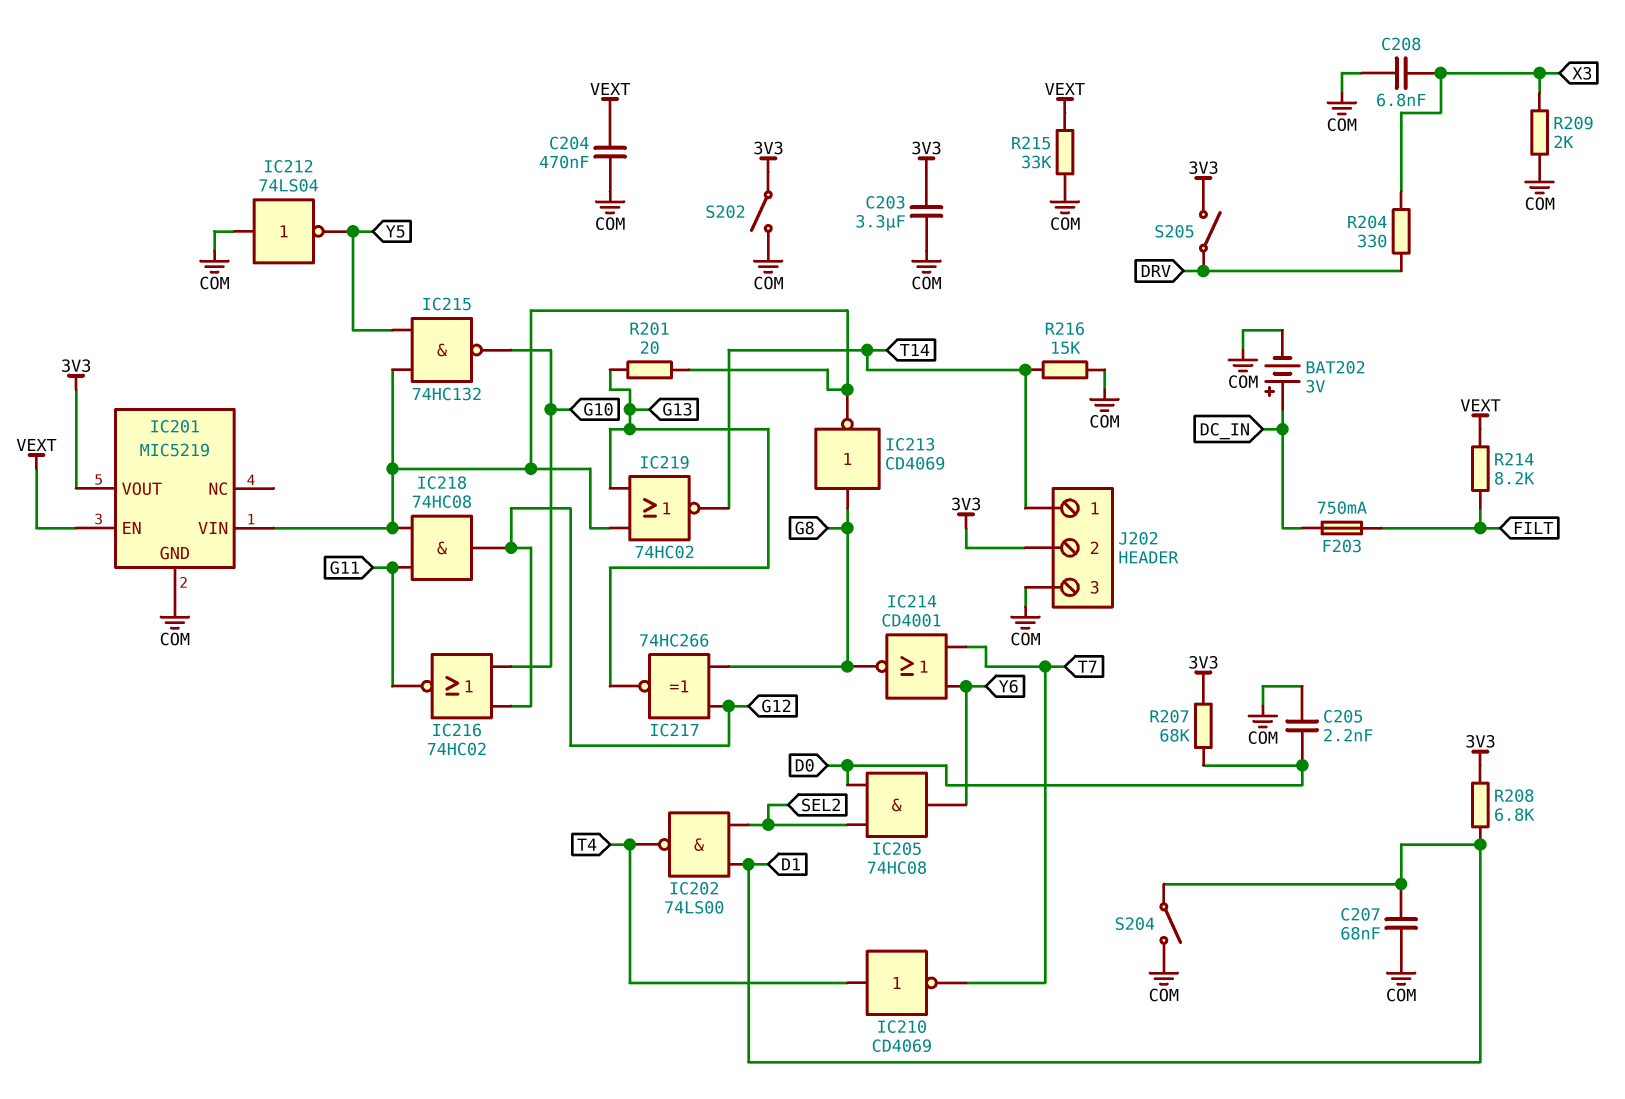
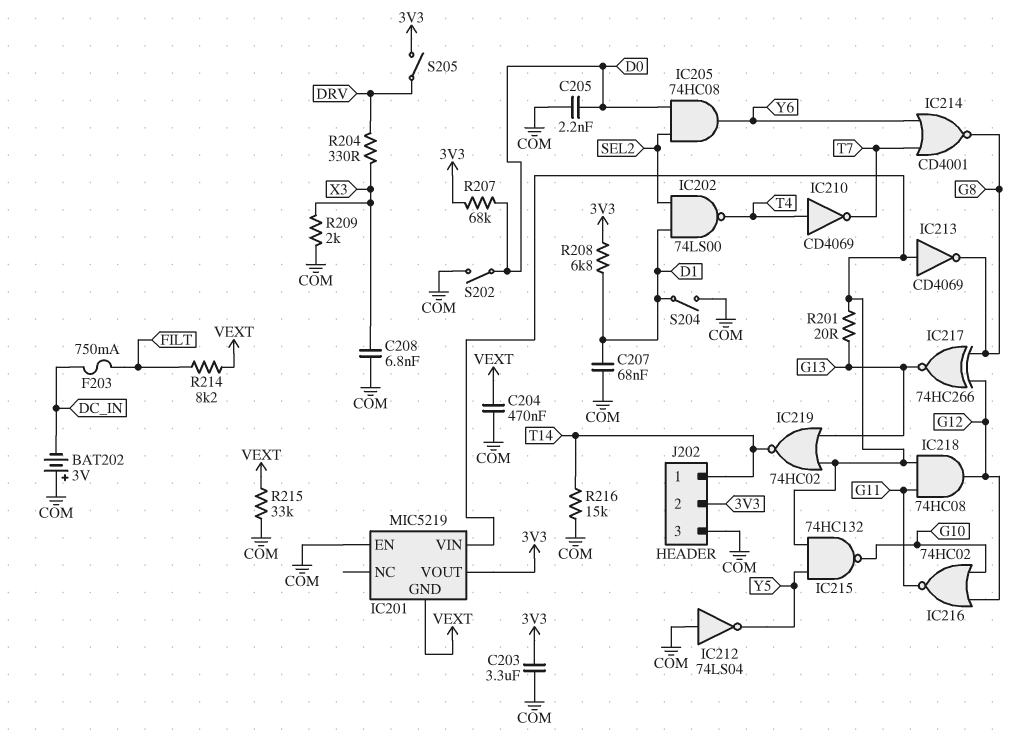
BAT202: 3V (plus DC_IN, minus COM) -> 3V (plus COM, minus DC_IN)
IC201 pin EN: VEXT -> COM
IC201 pin GND: COM -> VEXT
IC213: NOT CD4069 (in G8, out IC201/VIN) -> NOT CD4069 (in IC201/VIN, out G8)
S202: switch (3V3, COM) -> switch (COM, D0)

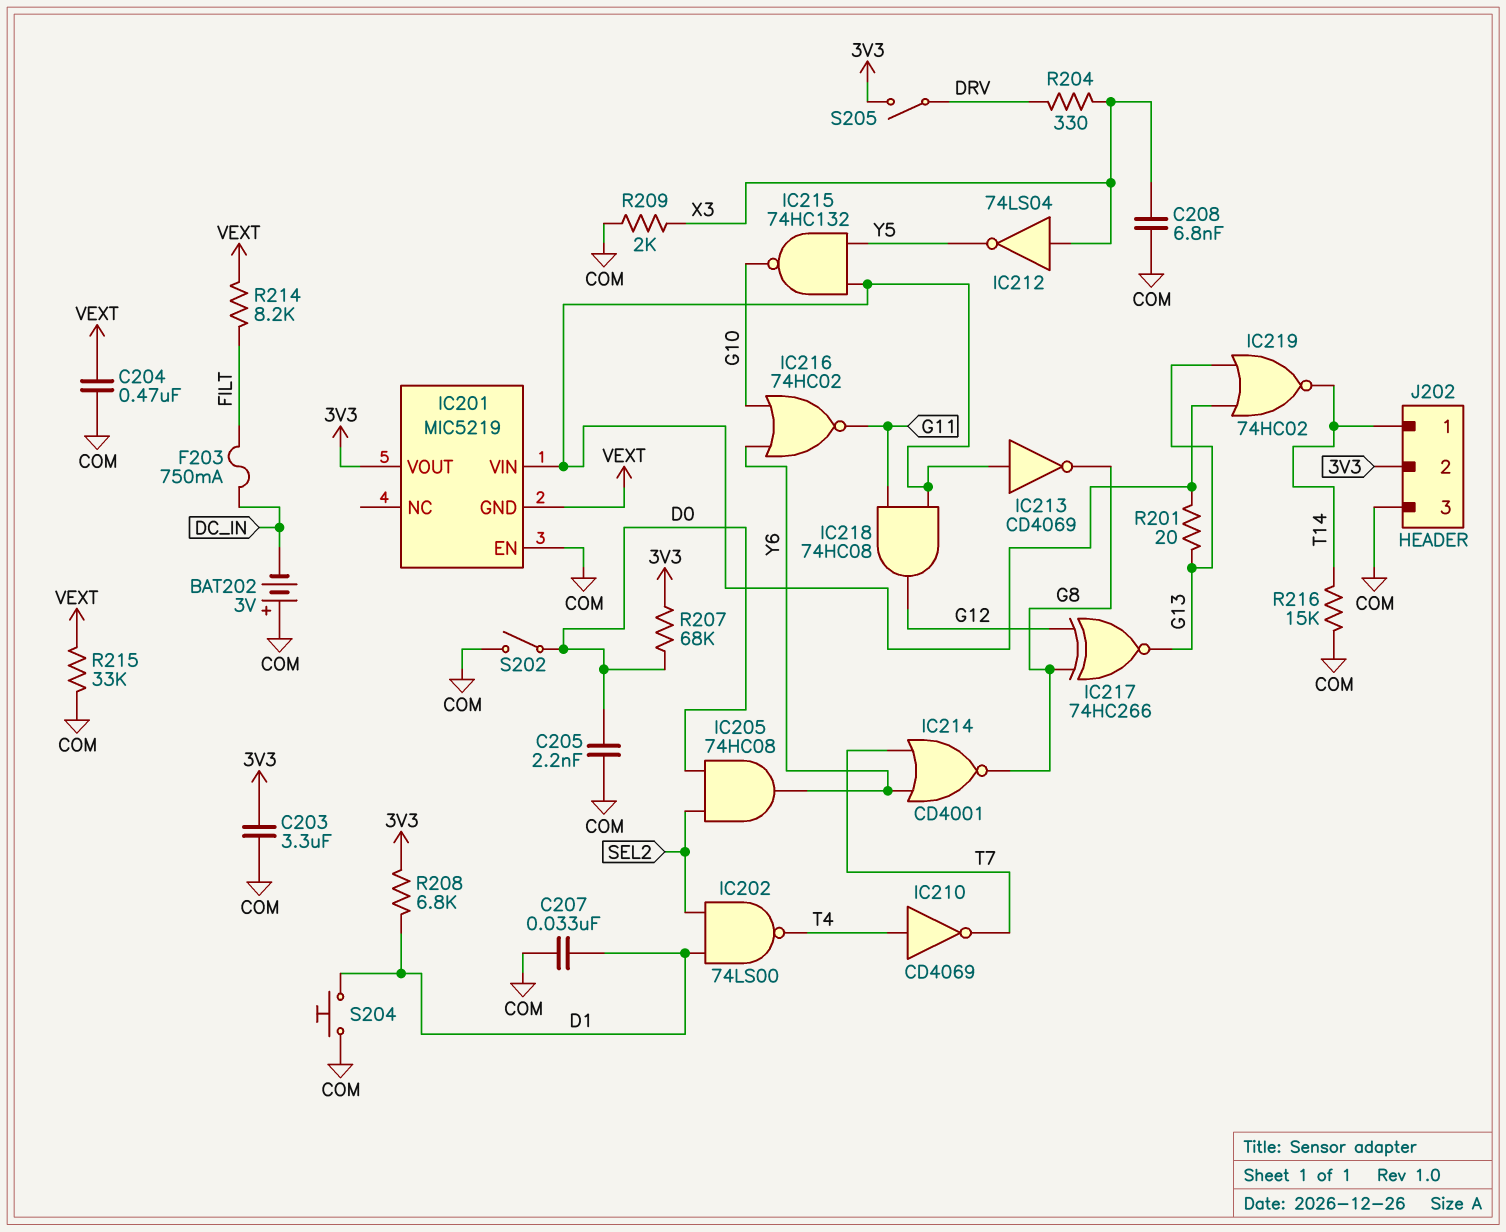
C207: 68nF (COM, D1) -> 33nF (COM, D1)
IC212: NOT 74LS04 (in COM, out Y5) -> NOT 74LS04 (in X3, out Y5)
IC216: NOR 74HC02 (in G10, in G12, out G11) -> NOR 74HC02 (in G10, in Y6, out G11)
S204: switch (COM, D1) -> button (COM, D1)

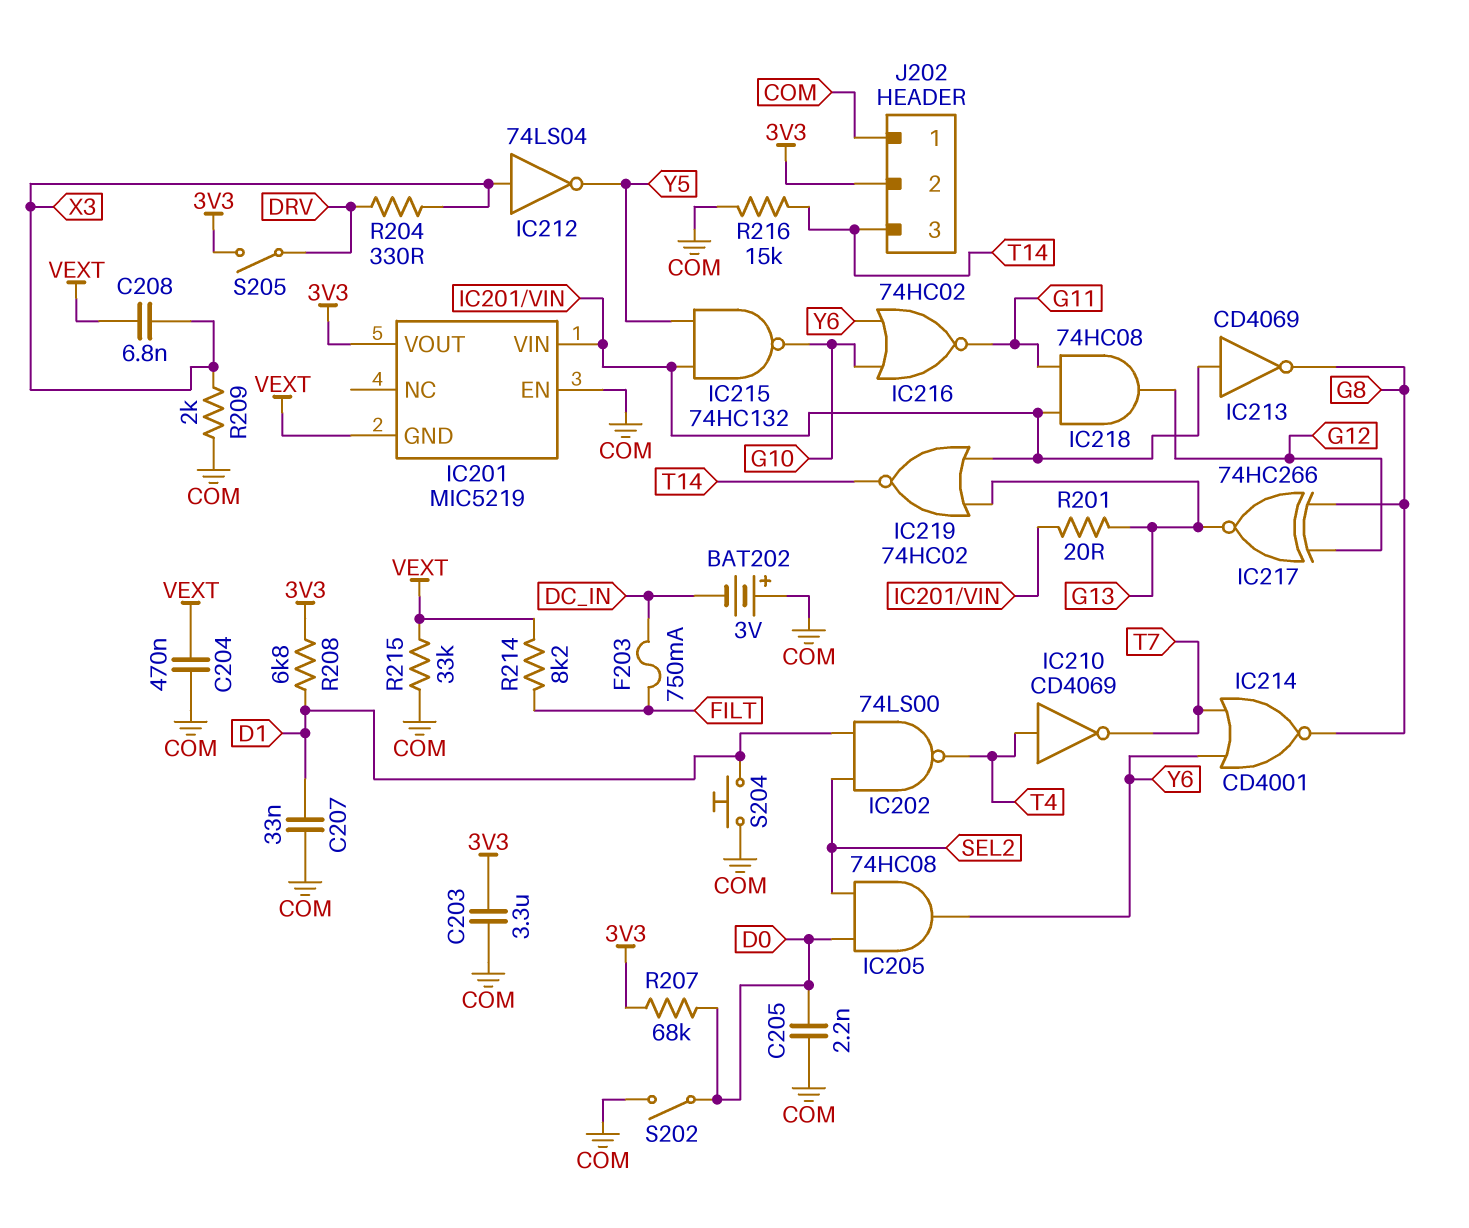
C208: 6.8nF (COM, X3) -> 6.8nF (VEXT, X3)
J202 pin 1: T14 -> COM
J202 pin 3: COM -> T14

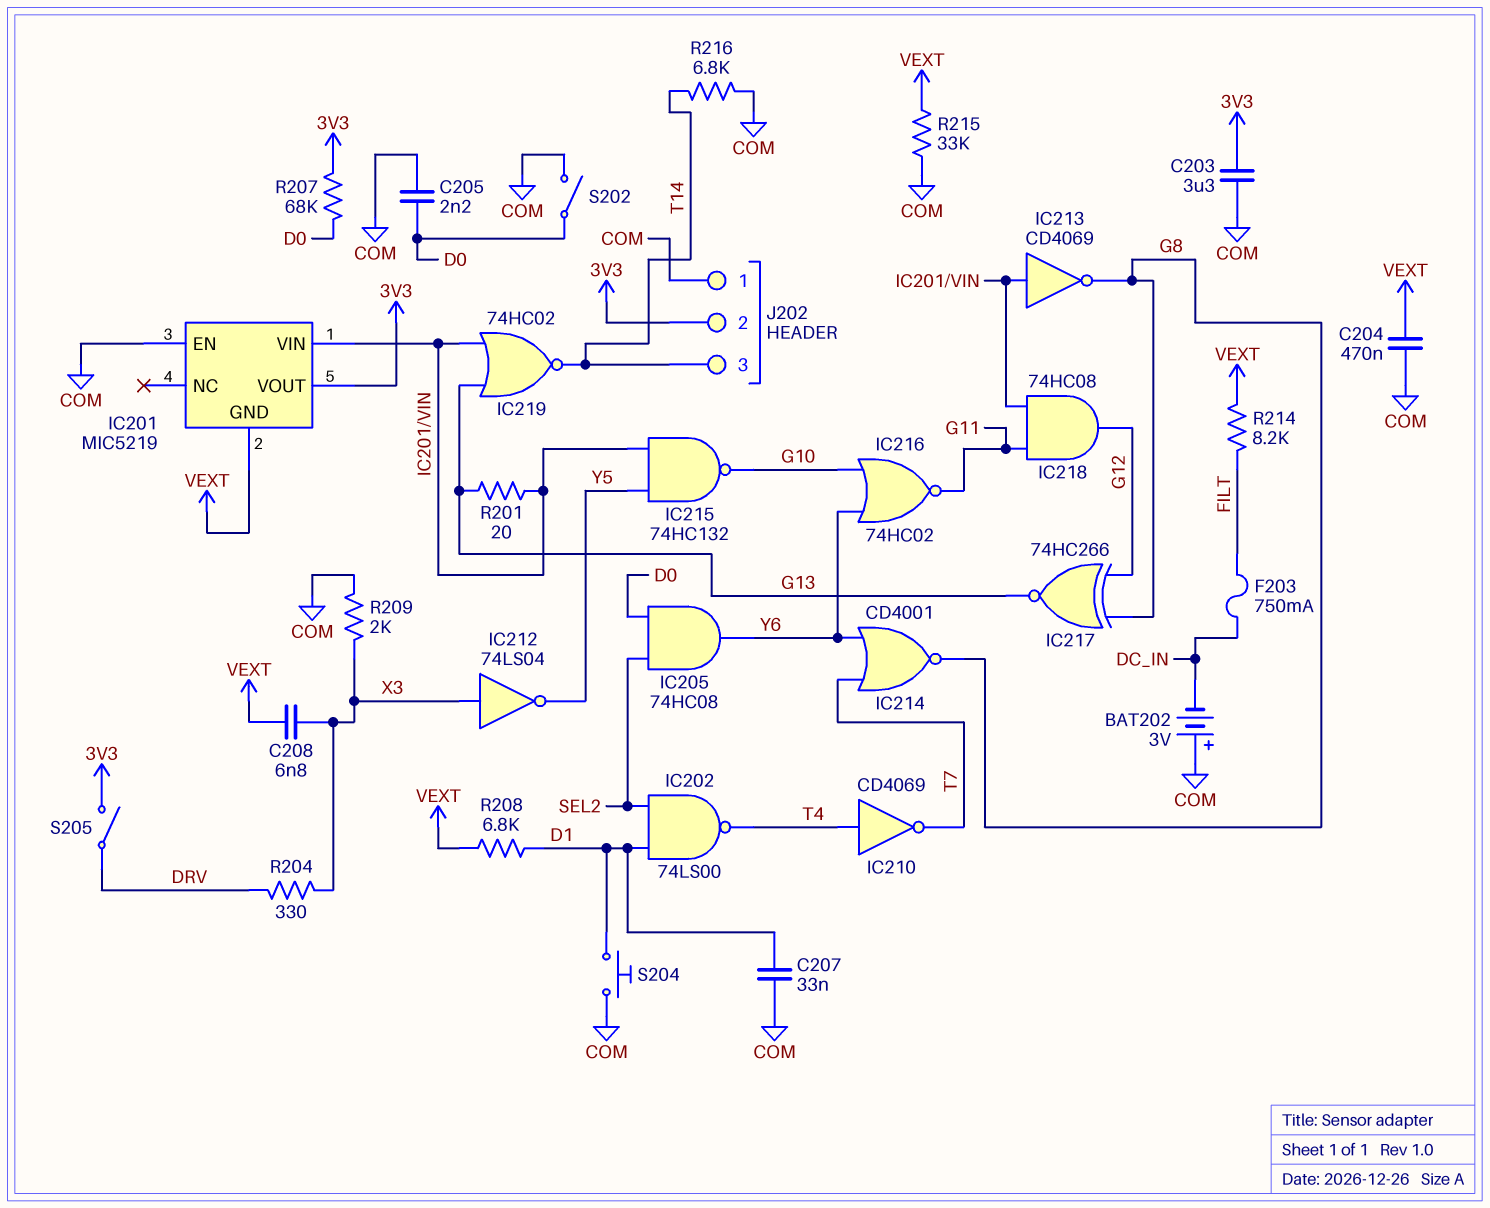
R208: 6.8k (3V3, D1) -> 6.8k (D1, VEXT)
R216: 15k (COM, T14) -> 6.8k (COM, T14)

